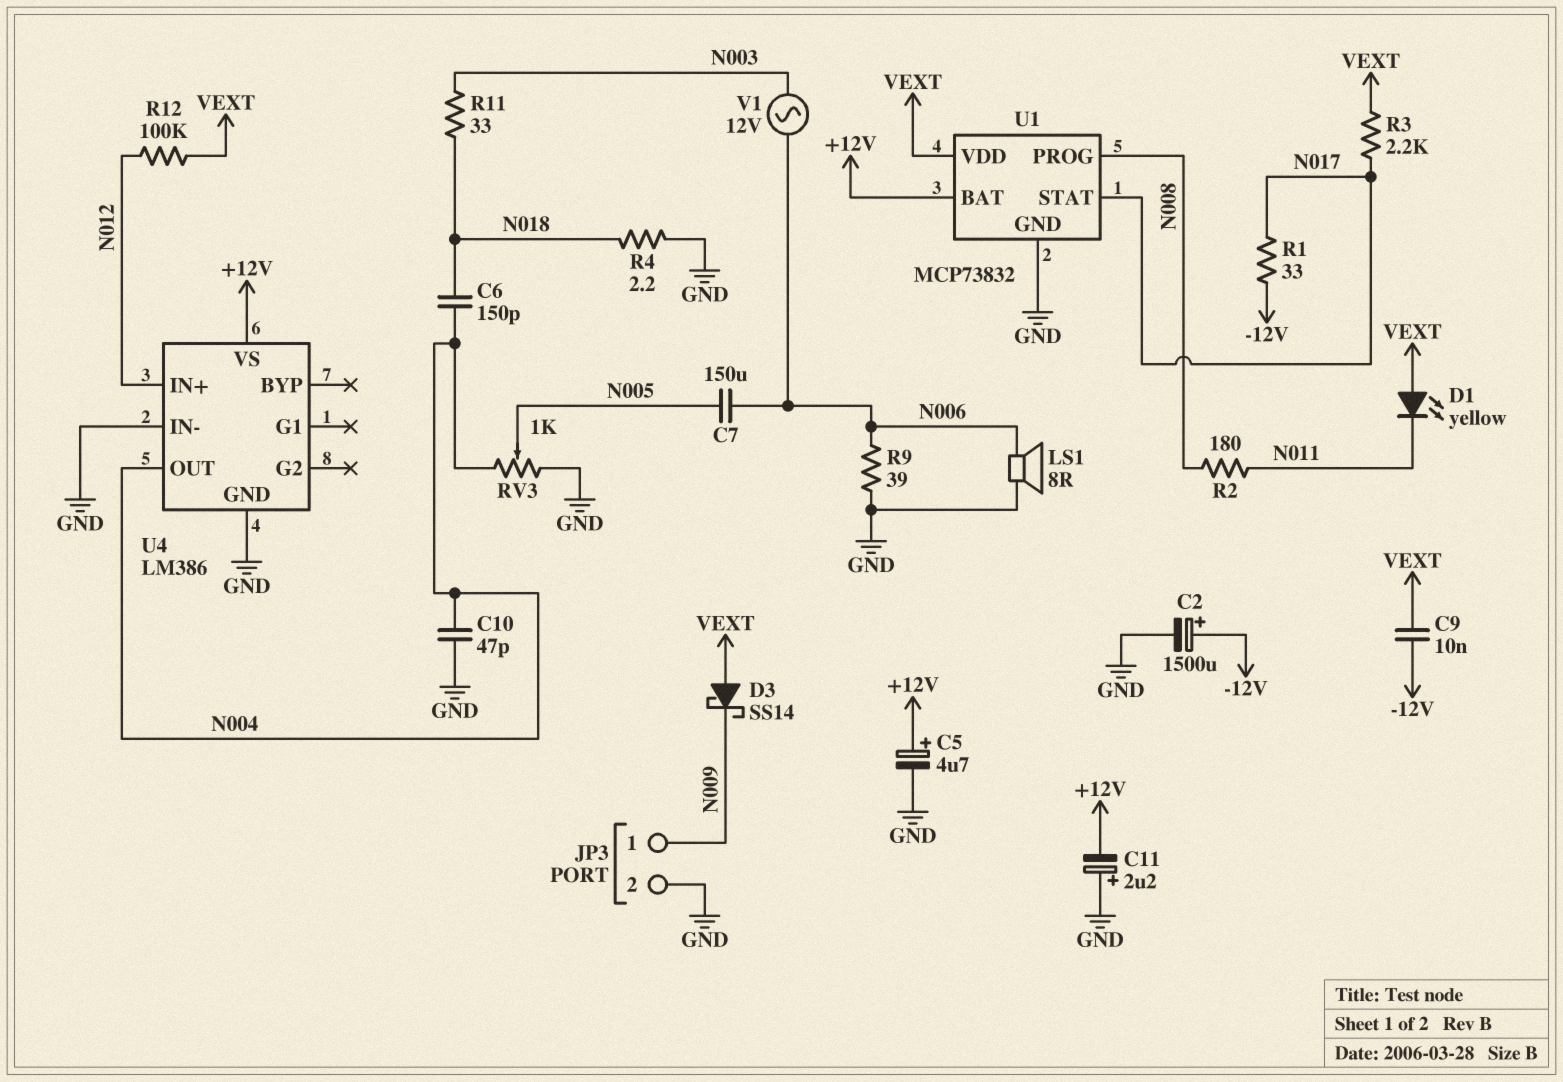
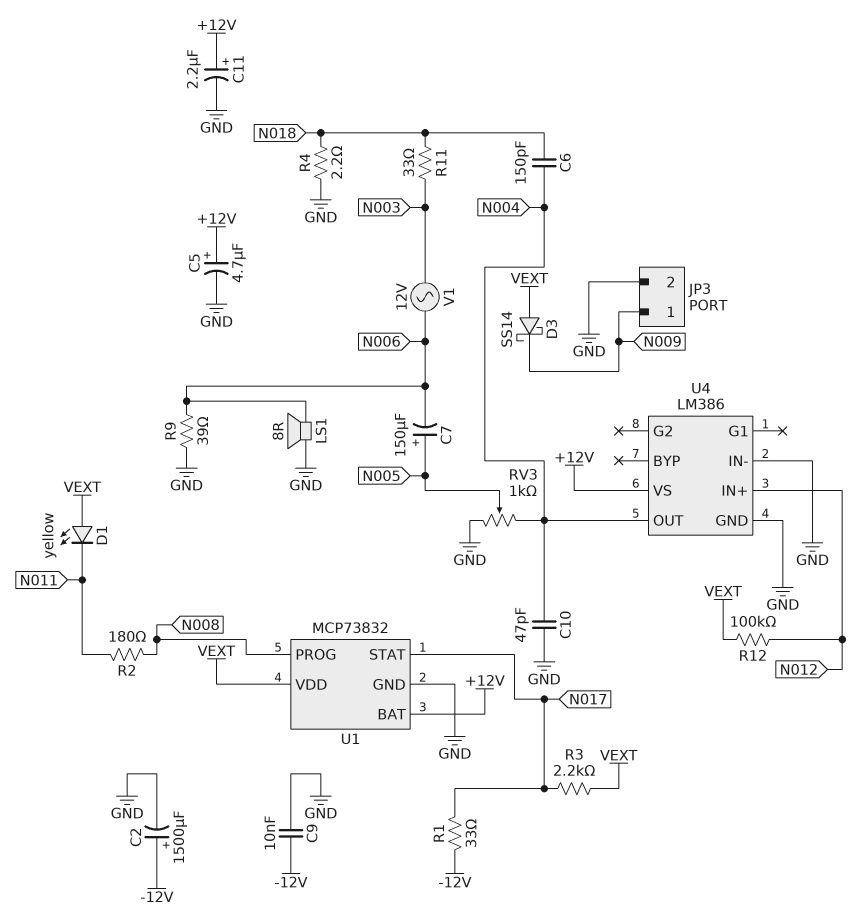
C7: 150uF (N005, N006) -> 150uF (plus N005, minus N006)
C9: 10nF (-12V, VEXT) -> 10nF (-12V, GND)
C11: 2.2uF (plus GND, minus +12V) -> 2.2uF (plus +12V, minus GND)

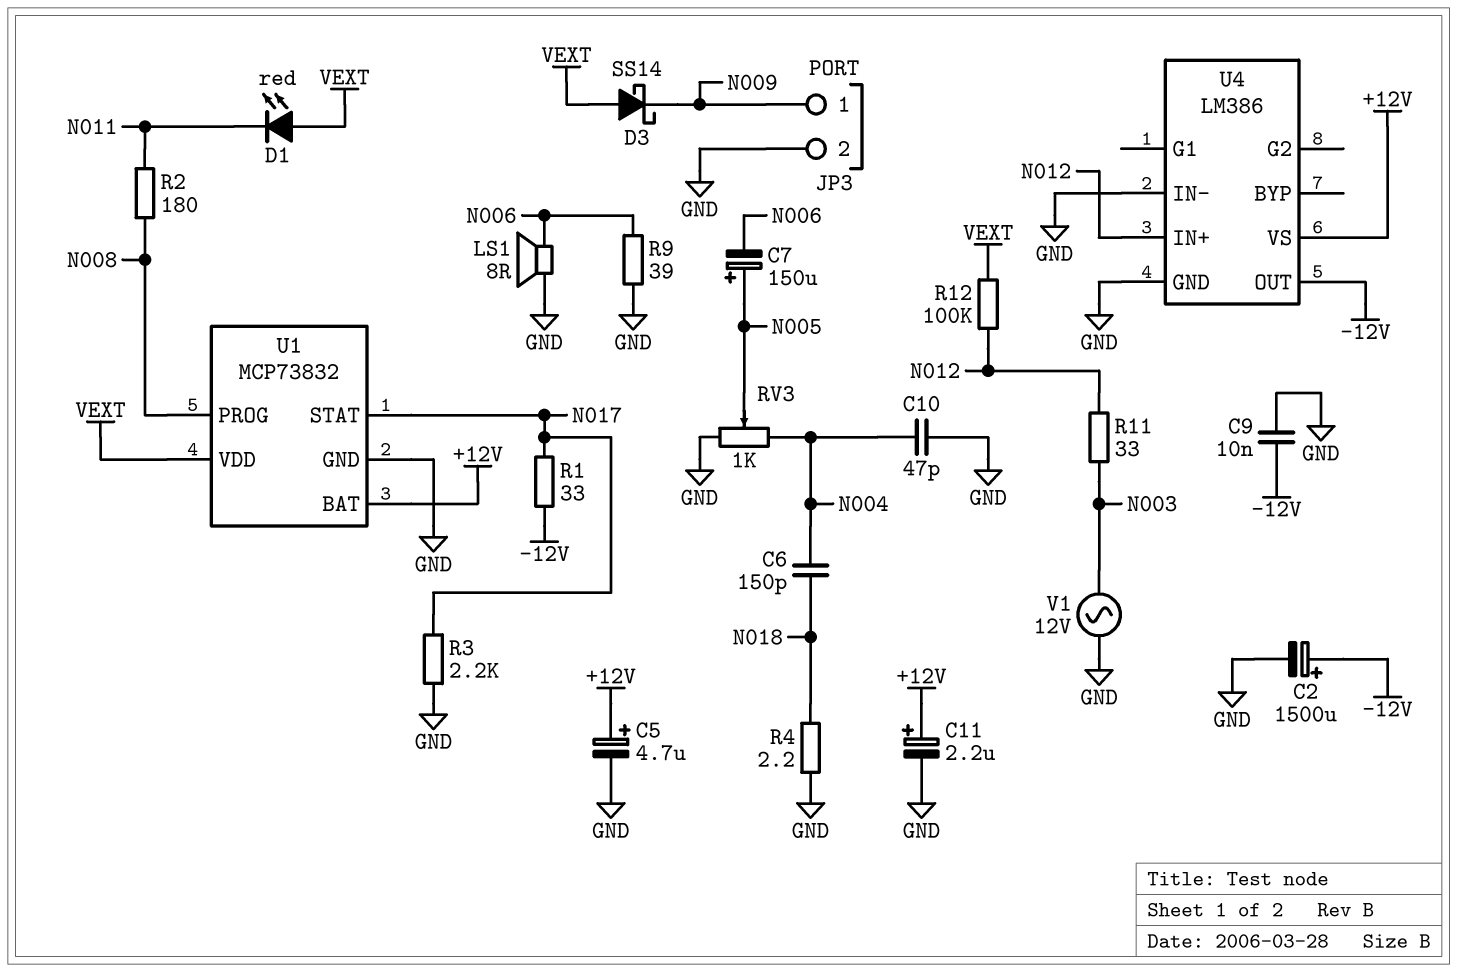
D1: LED yellow (A VEXT, K N011) -> LED red (A VEXT, K N011)
R3: 2.2k (N017, VEXT) -> 2.2k (GND, N017)
R11: 33 (N003, N018) -> 33 (N003, N012)
U4 pin OUT: N004 -> -12V
V1: AC 12V (N003, N006) -> AC 12V (GND, N003)

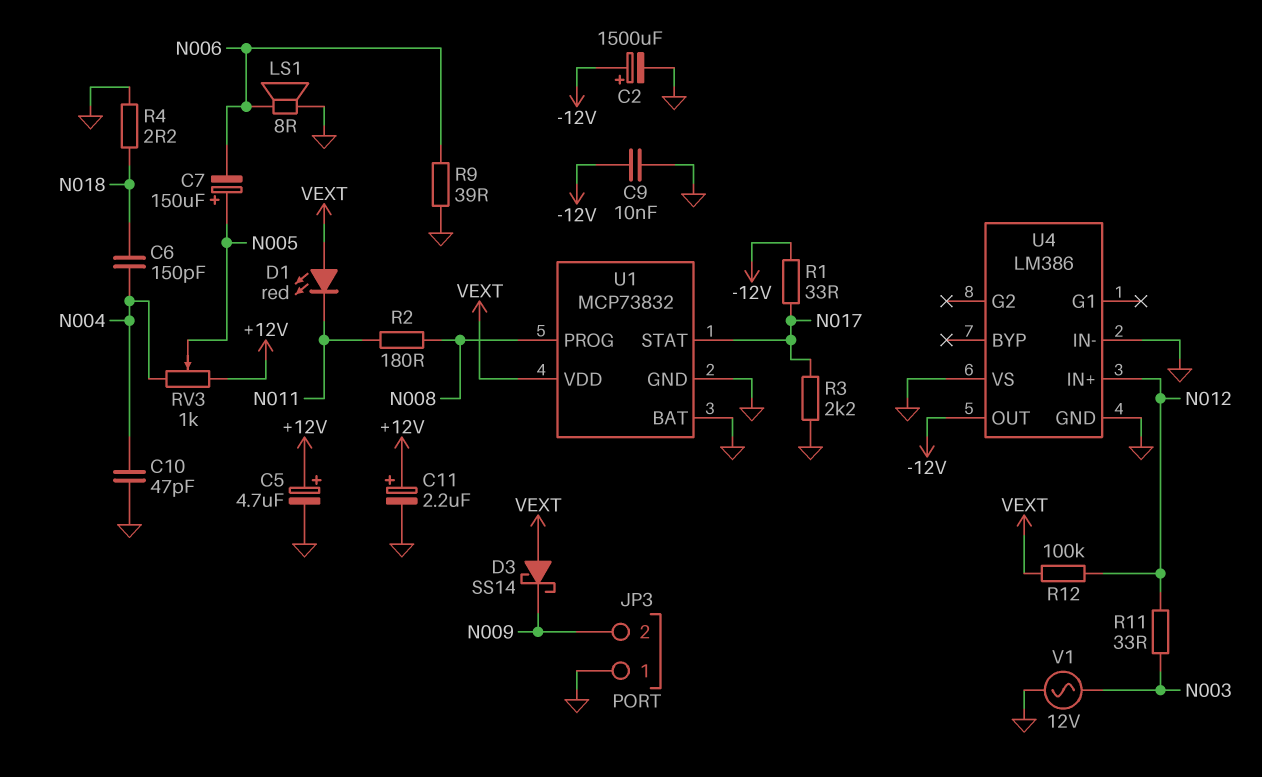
JP3 pin 1: N009 -> GND
JP3 pin 2: GND -> N009
RV3: 1k (GND, N004, wiper N005) -> 1k (+12V, N004, wiper N005)
U1 pin BAT: +12V -> GND
U4 pin VS: +12V -> GND

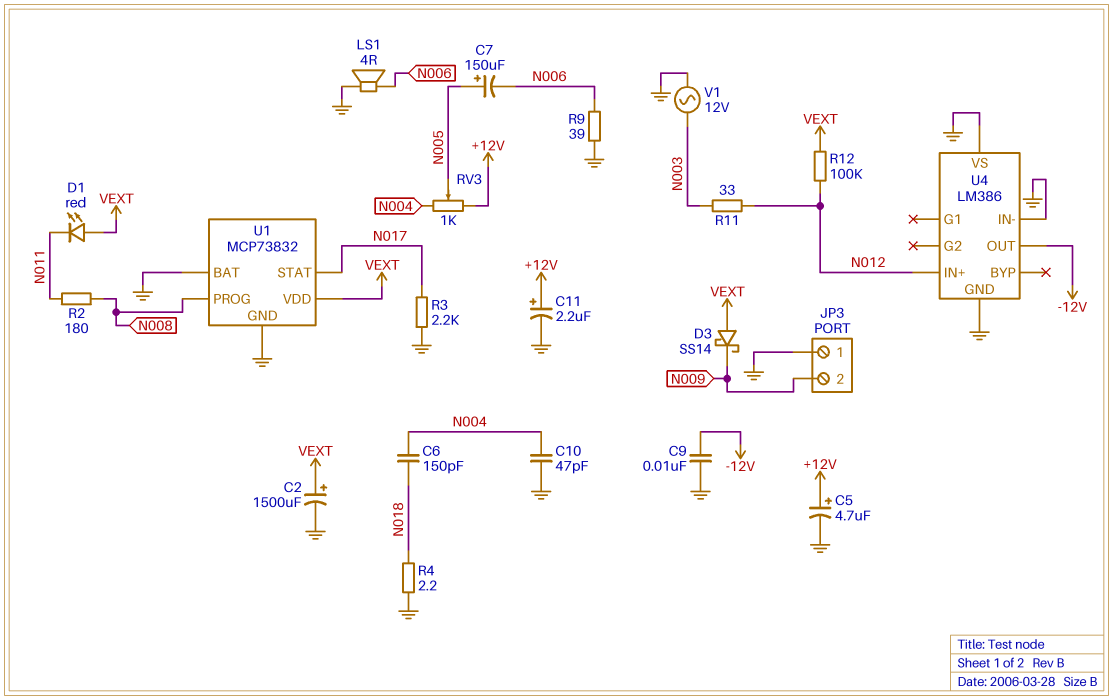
C2: 1500uF (plus -12V, minus GND) -> 1500uF (plus VEXT, minus GND)
LS1: speaker 8R (GND, N006) -> speaker 4R (GND, N006)
R1: 33 (-12V, N017) -> none

